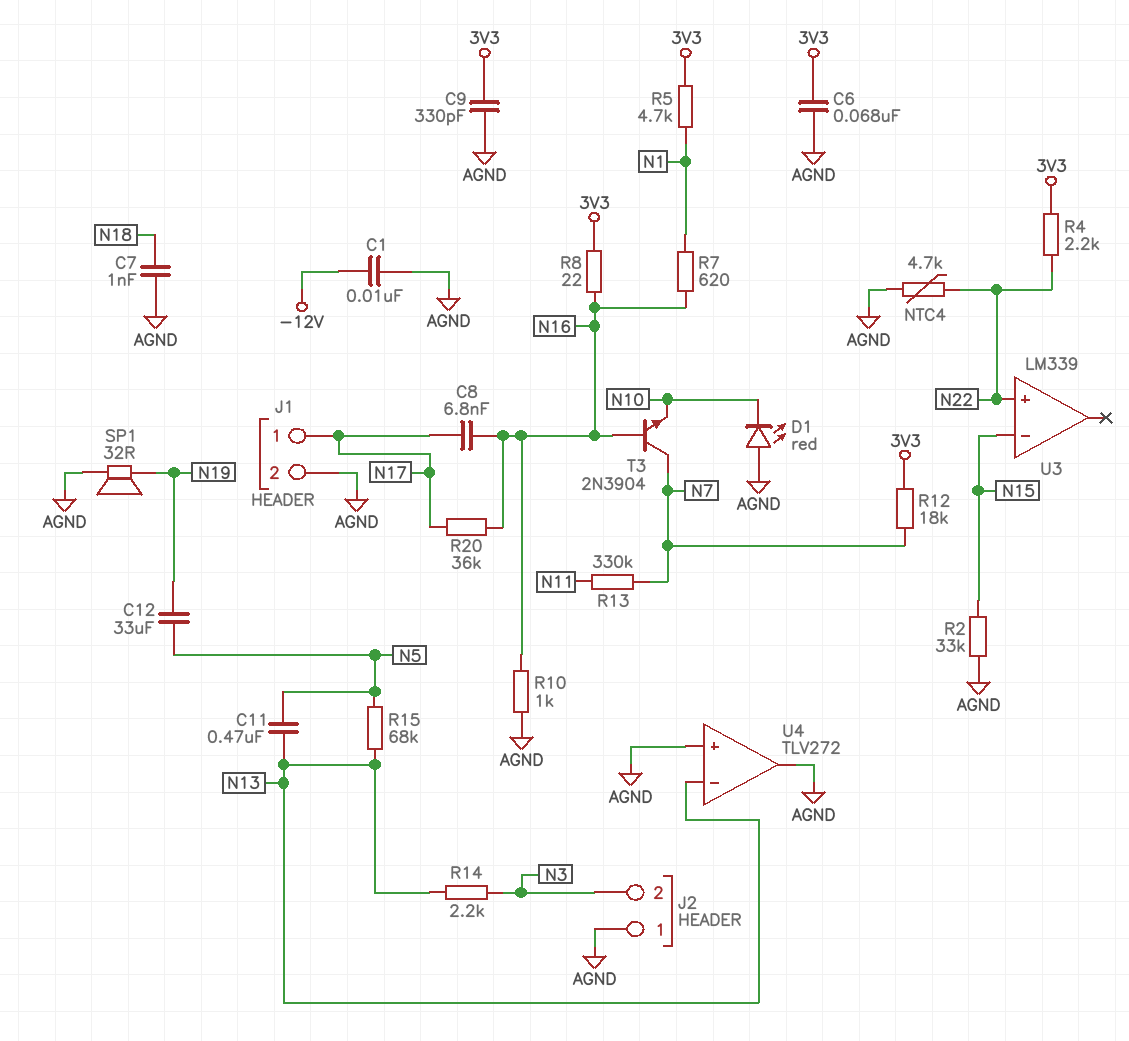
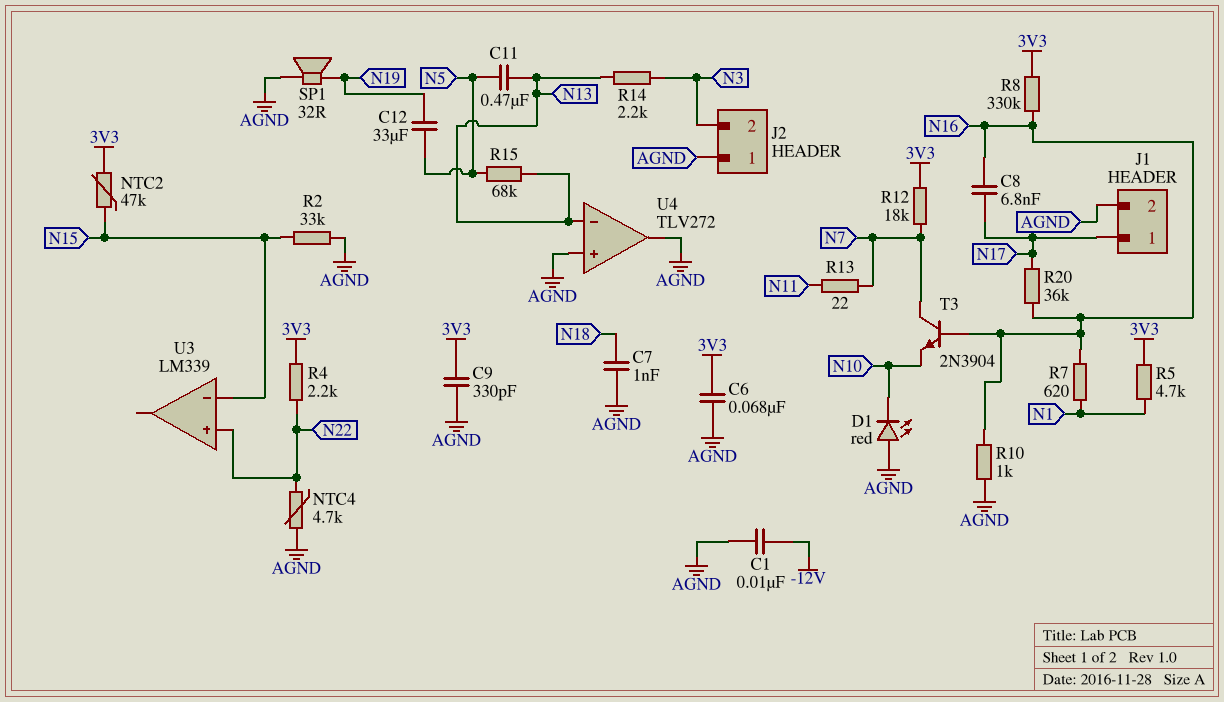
NTC2: none -> 47k (3V3, N15)
R8: 22 (3V3, N16) -> 330k (3V3, N16)
R13: 330k (N7, N11) -> 22 (N7, N11)

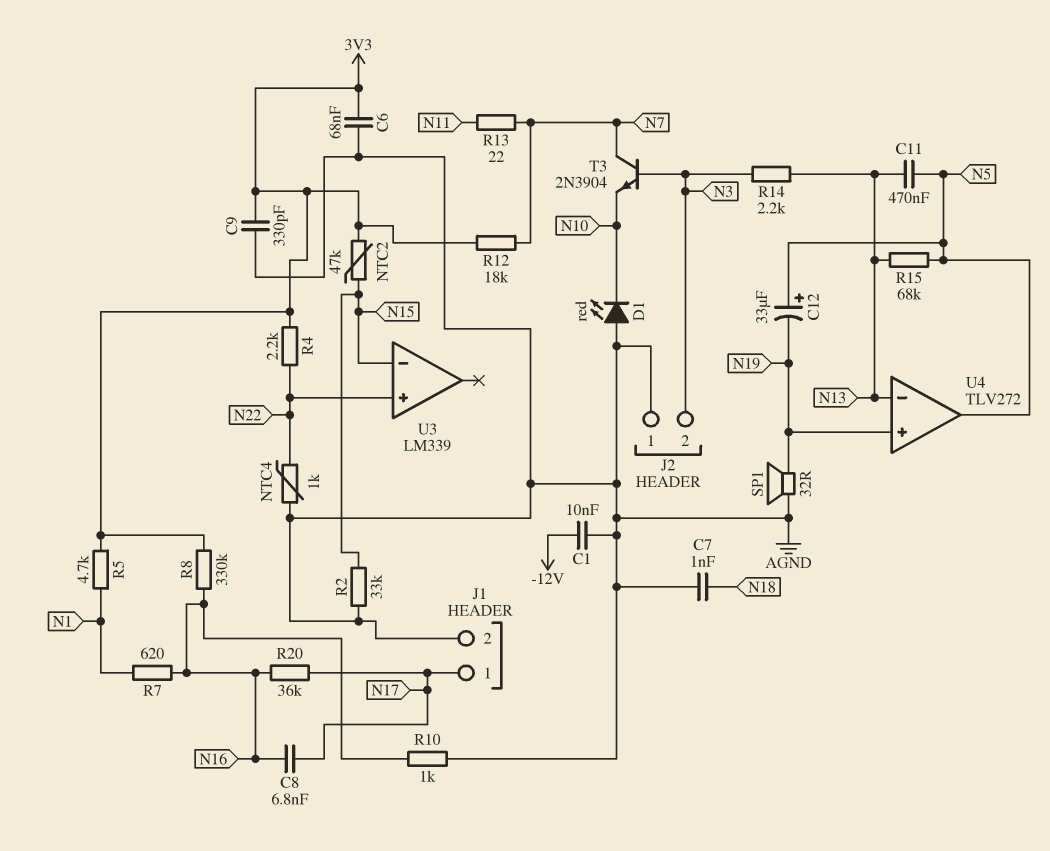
C12: 33uF (N5, N19) -> 33uF (plus N5, minus N19)
NTC4: 4.7k (AGND, N22) -> 1k (AGND, N22)
T3: NPN 2N3904 (B N16, C N7, E N10) -> NPN 2N3904 (B N3, C N7, E N10)
U4 pin in+: AGND -> N19
U4 pin out: AGND -> N5

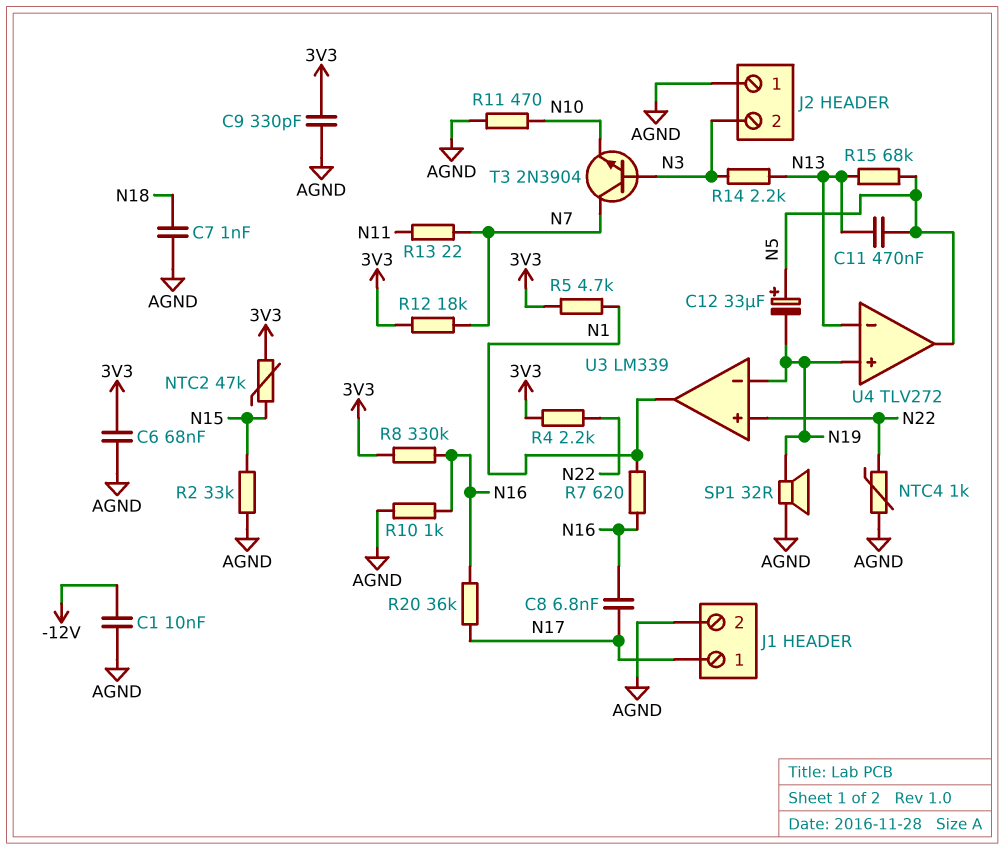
D1: LED red (A AGND, K N10) -> none
R11: none -> 470 (AGND, N10)
U3 pin in-: N15 -> N19
U3 pin out: none -> N1

